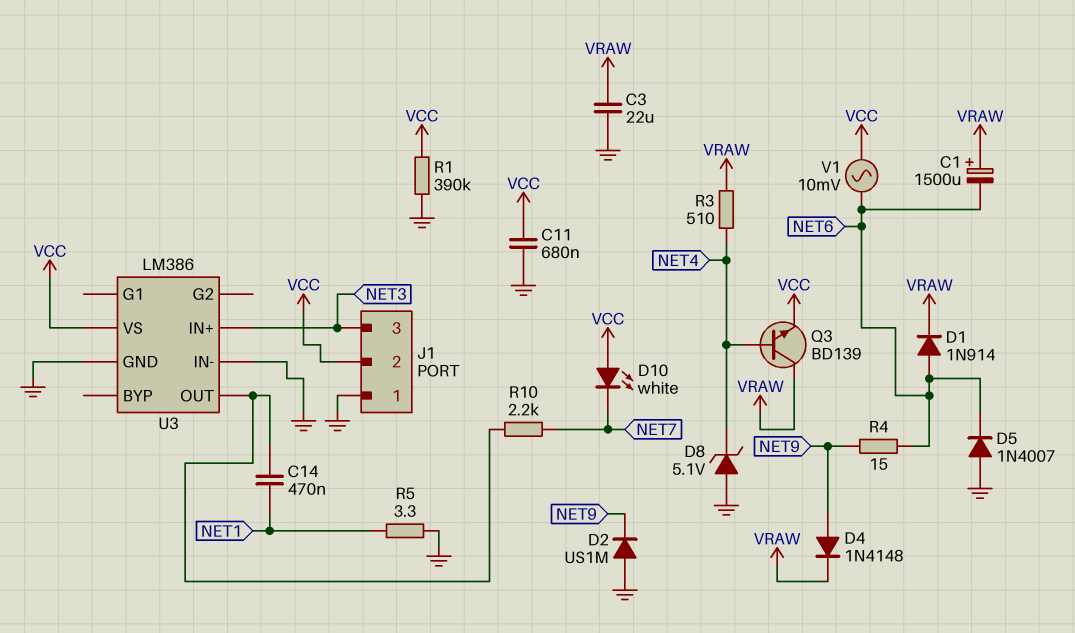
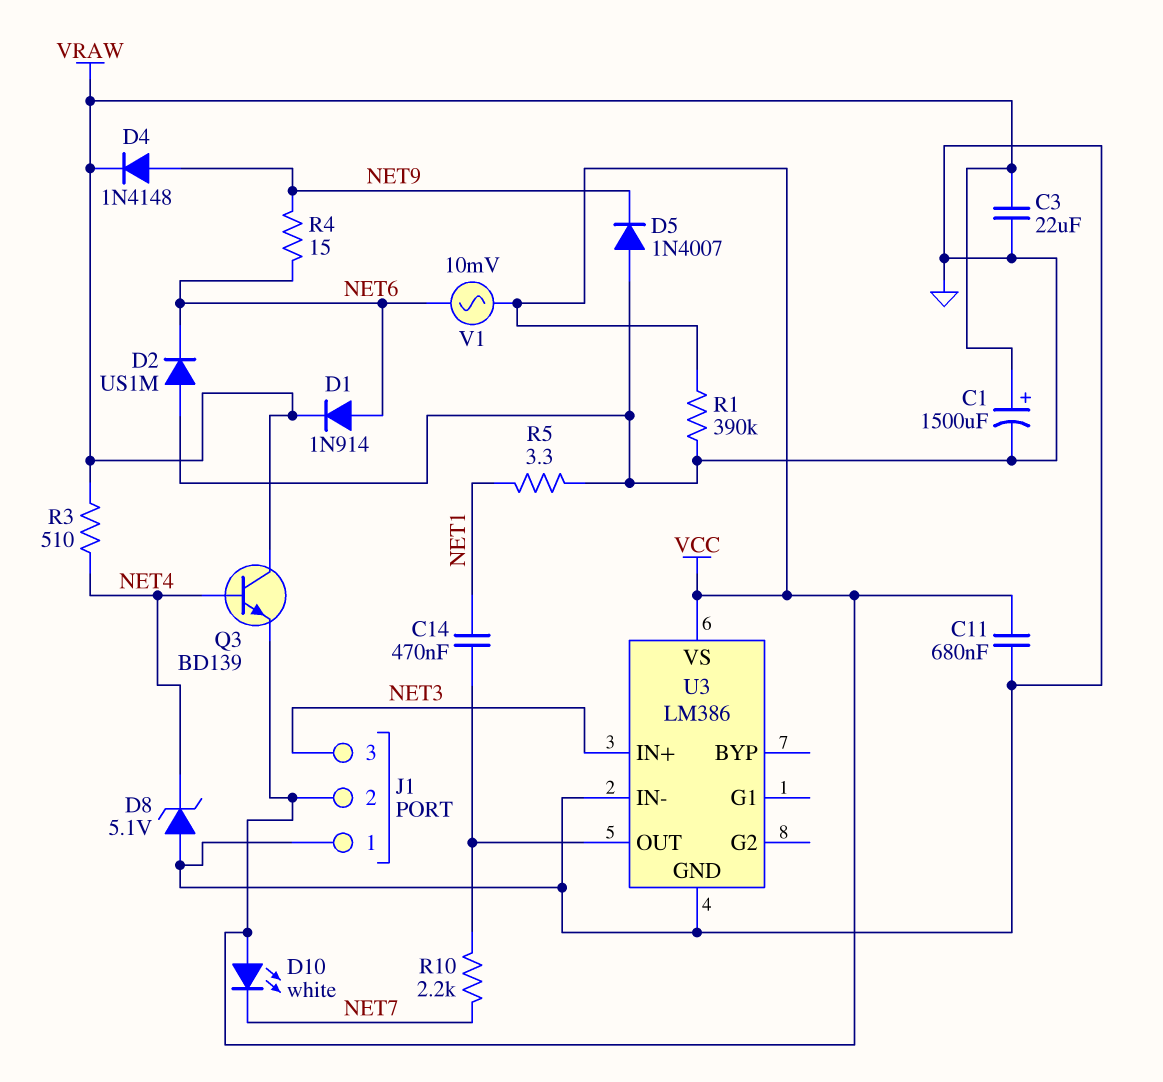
C1: 1500uF (plus VRAW, minus NET6) -> 1500uF (plus VRAW, minus GND)
D2: diode US1M (A GND, K NET9) -> diode US1M (A GND, K NET6)
D5: diode 1N4007 (A GND, K NET6) -> diode 1N4007 (A GND, K NET9)

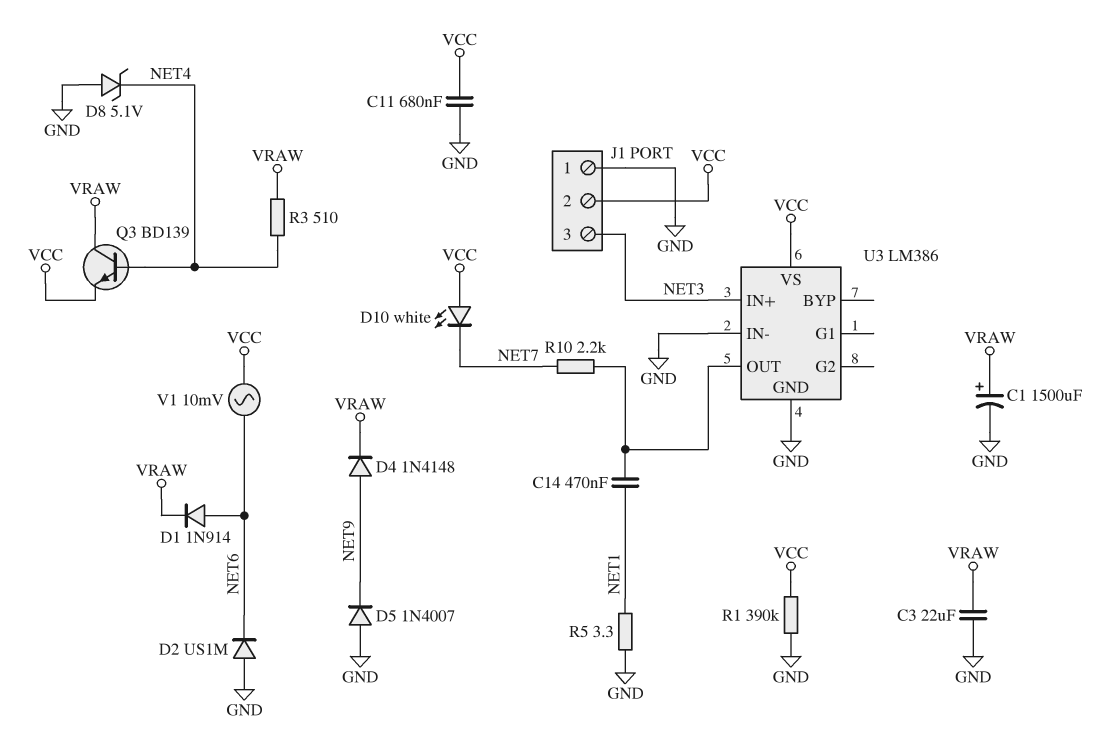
R4: 15 (NET6, NET9) -> none

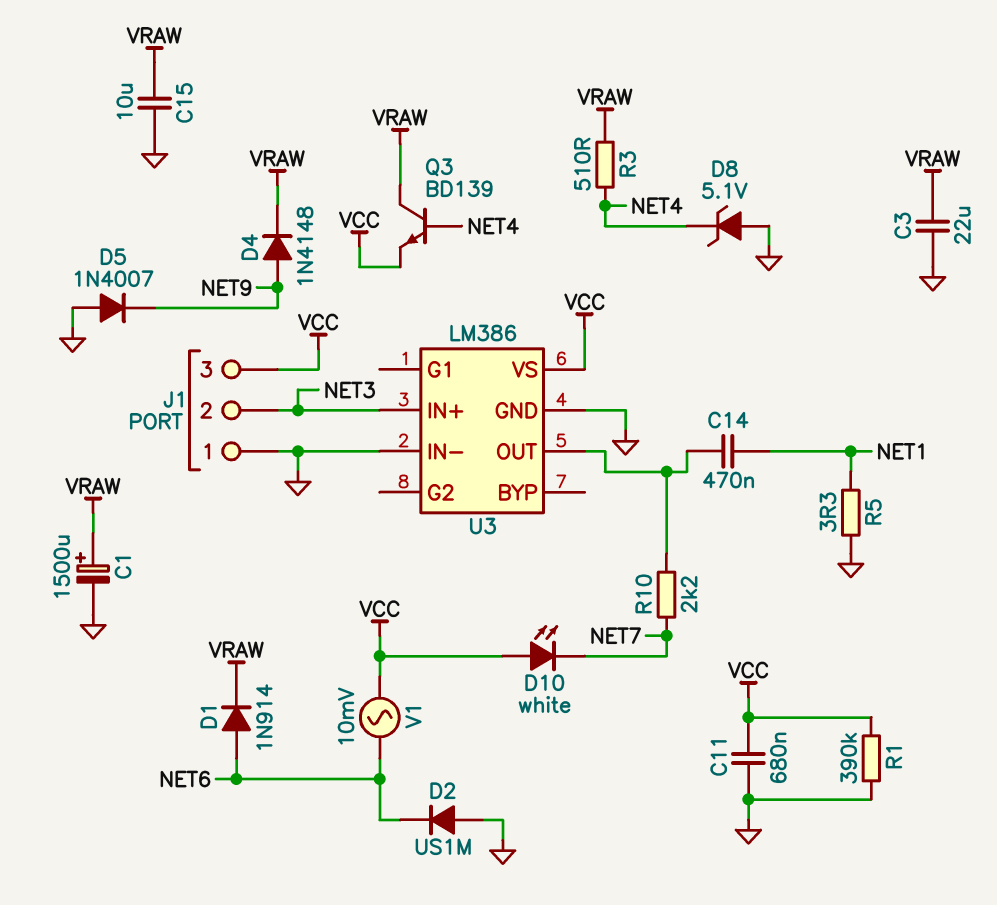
C15: none -> 10uF (GND, VRAW)
J1 pin 2: VCC -> NET3
J1 pin 3: NET3 -> VCC

